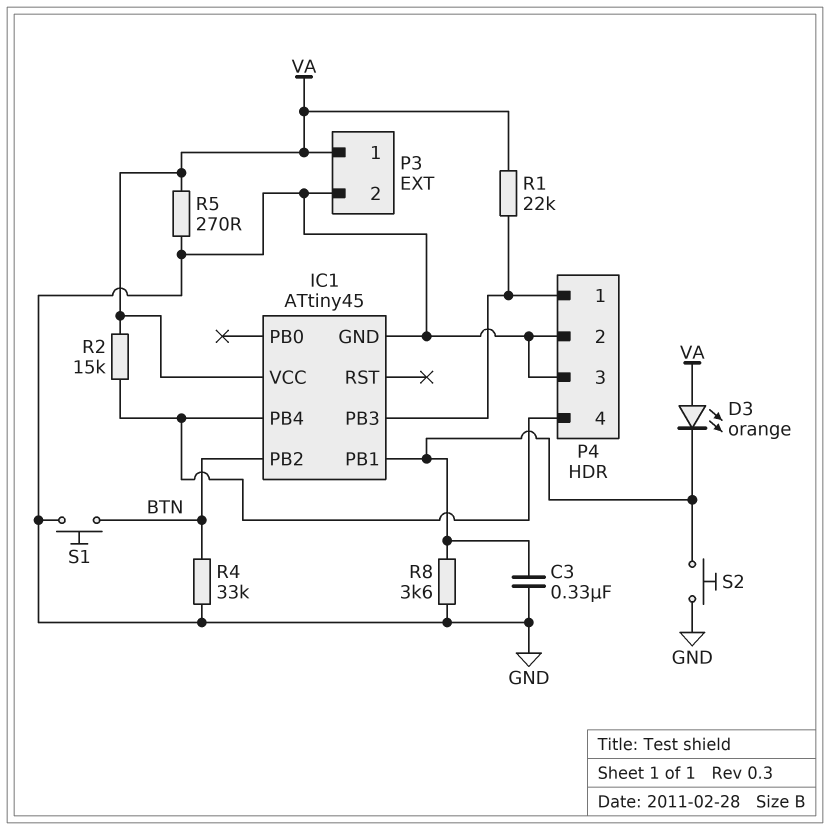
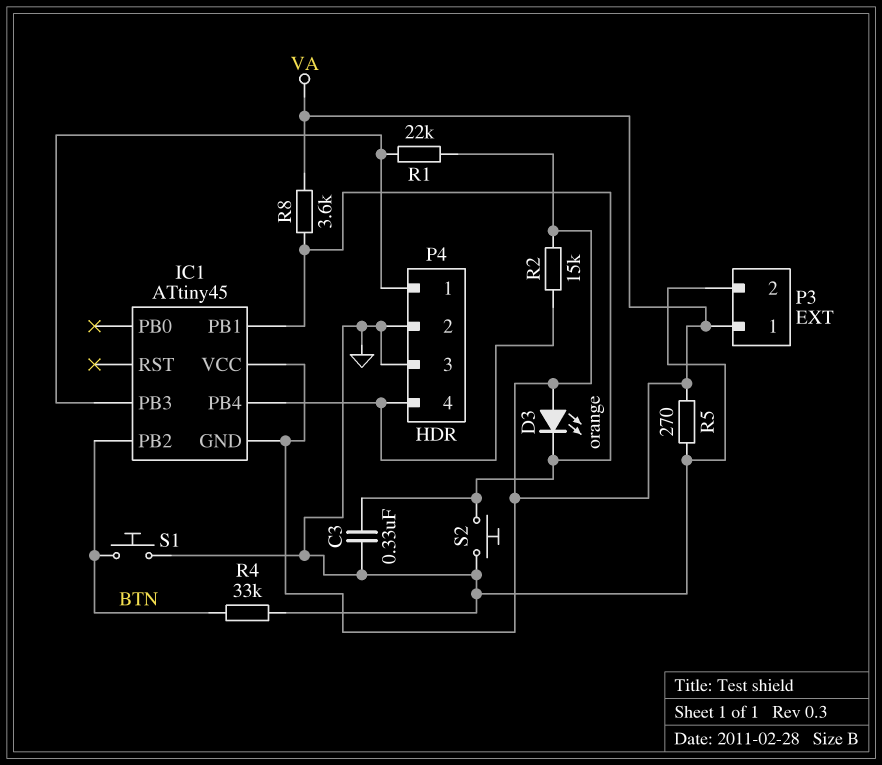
IC1 pin GND: GND -> VA
R8: 3.6k (GND, IC1/PB1) -> 3.6k (IC1/PB1, VA)

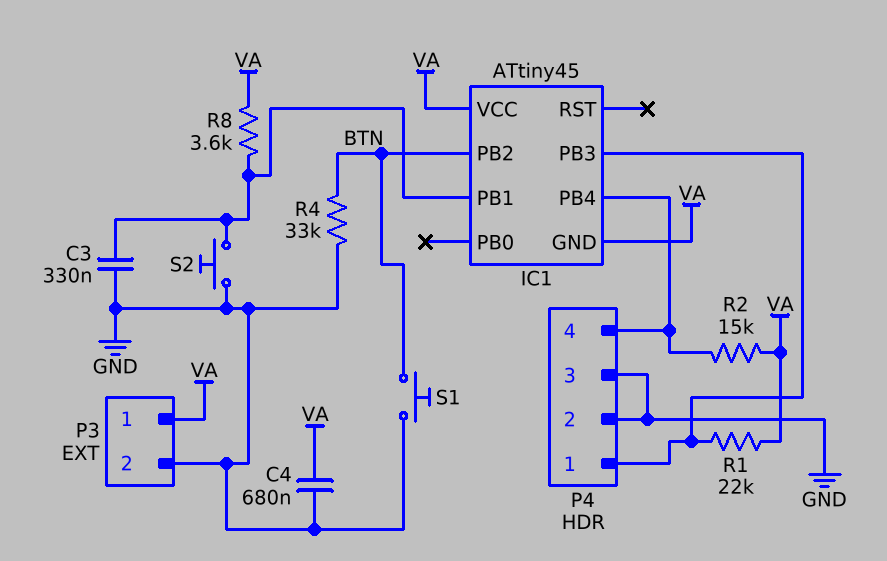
C4: none -> 680nF (GND, VA)
D3: LED orange (A VA, K IC1/PB1) -> none
R5: 270 (GND, VA) -> none

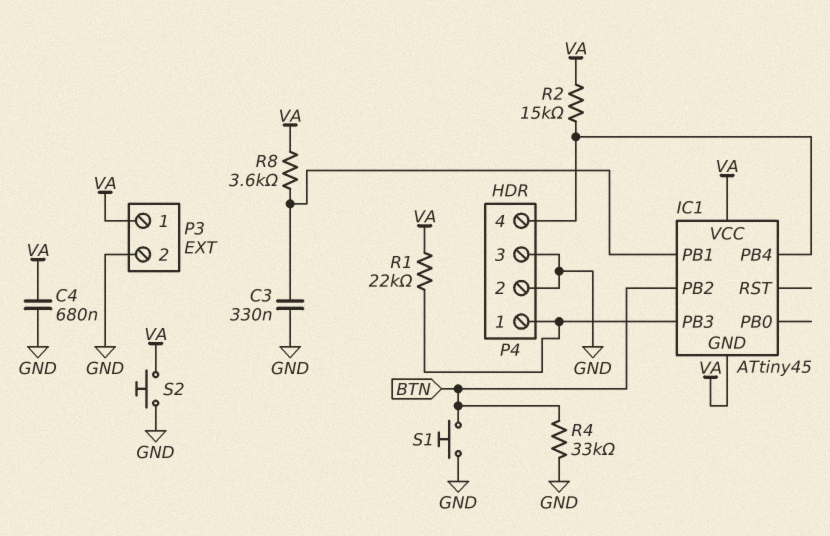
S2: button (GND, IC1/PB1) -> button (GND, VA)

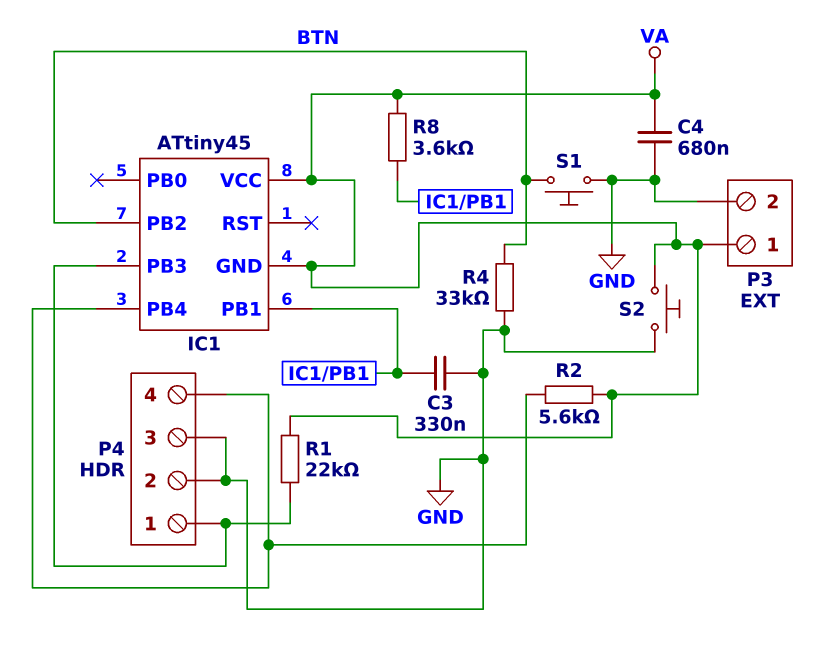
R2: 15k (IC1/PB4, VA) -> 5.6k (IC1/PB4, VA)

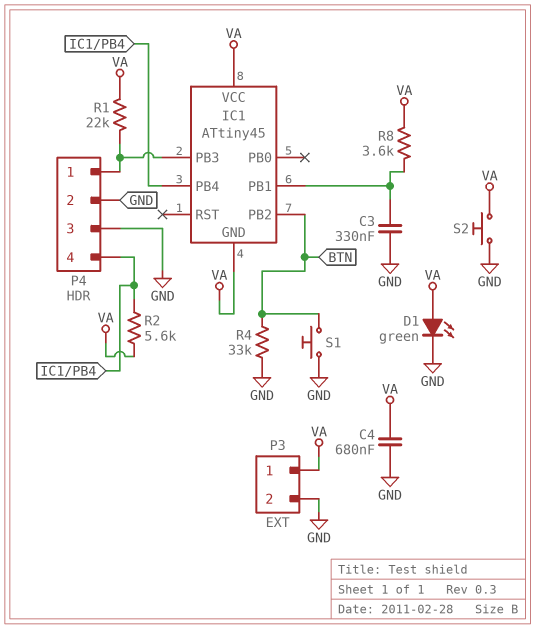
D1: none -> LED green (A VA, K GND)

